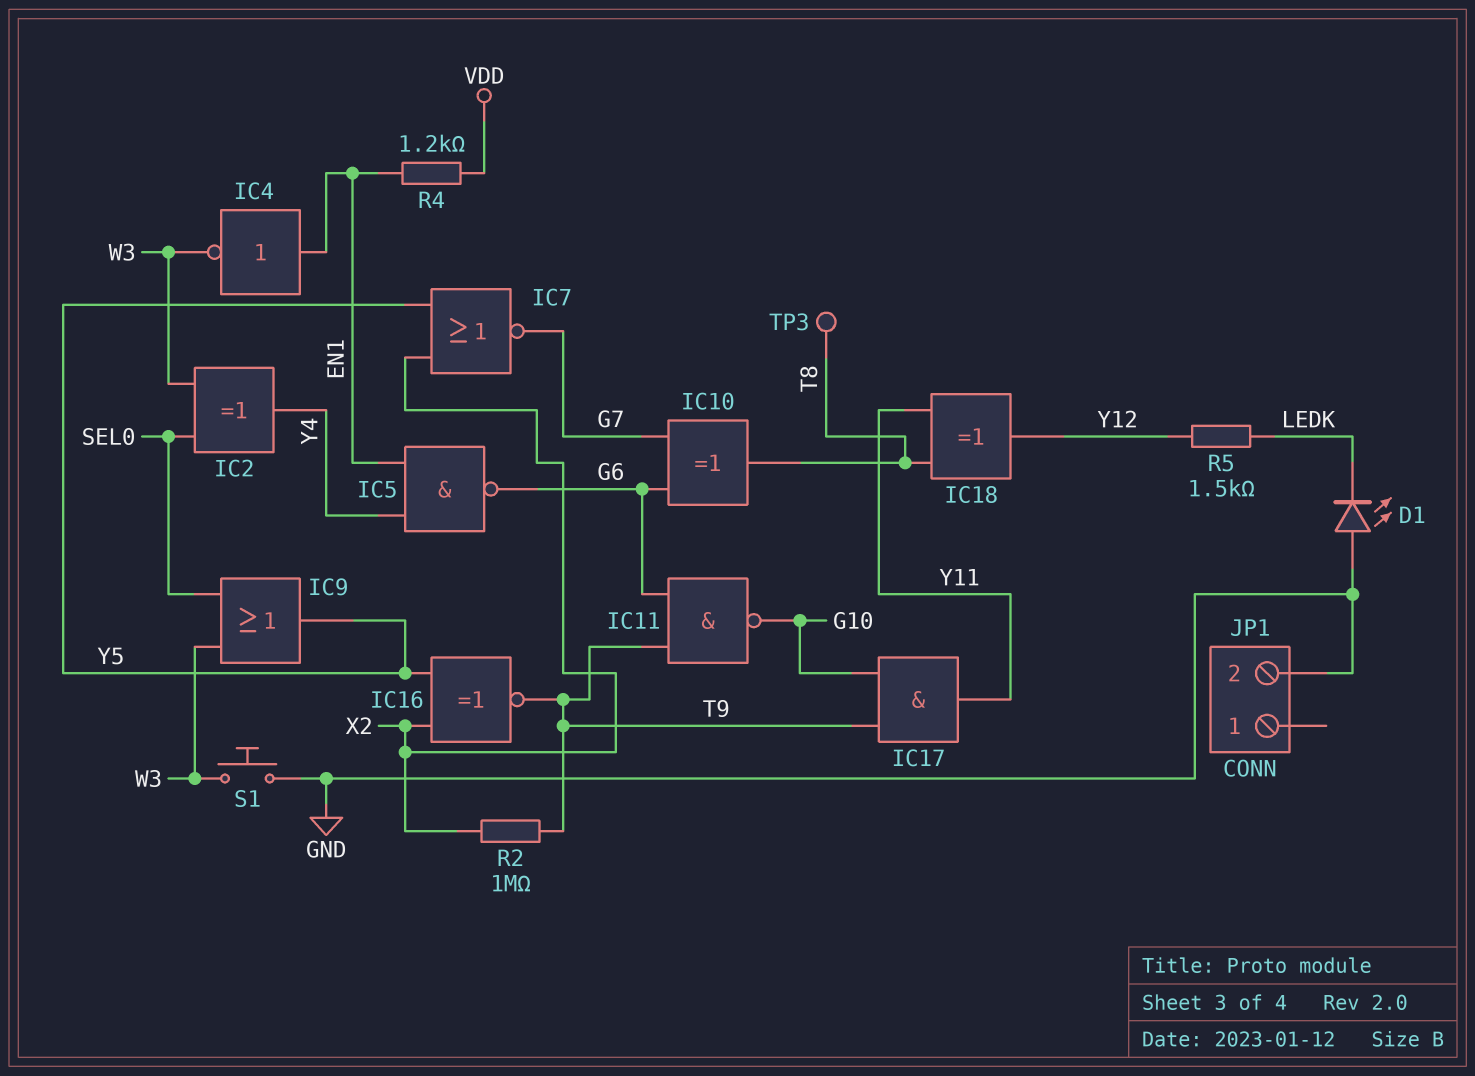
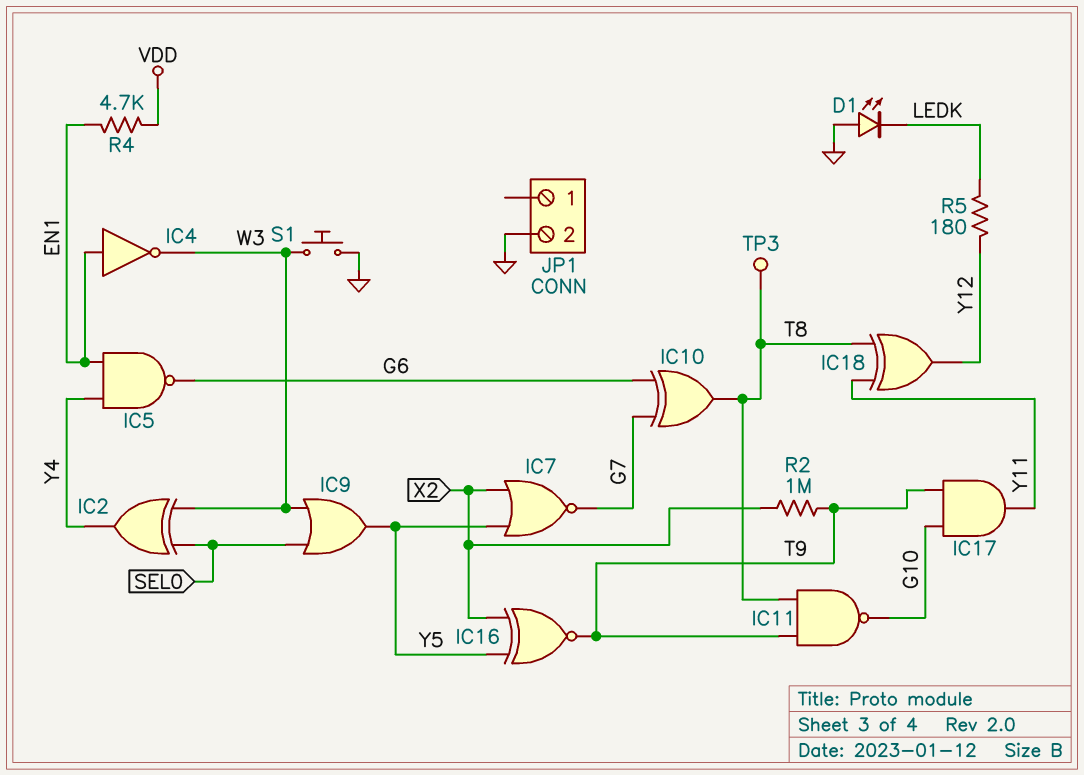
IC11: NAND (in G6, in T9, out G10) -> NAND (in T8, in T9, out G10)
R4: 1.2k (EN1, VDD) -> 4.7k (EN1, VDD)
R5: 1.5k (LEDK, Y12) -> 180 (LEDK, Y12)

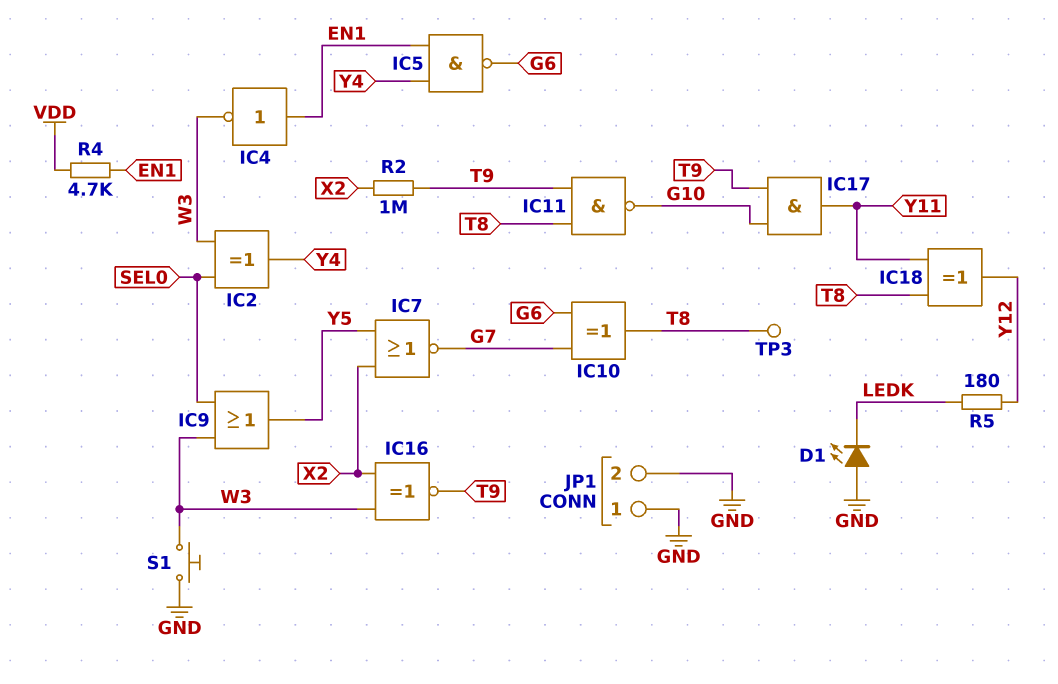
IC16: XNOR (in X2, in Y5, out T9) -> XNOR (in W3, in X2, out T9)
JP1 pin 1: none -> GND

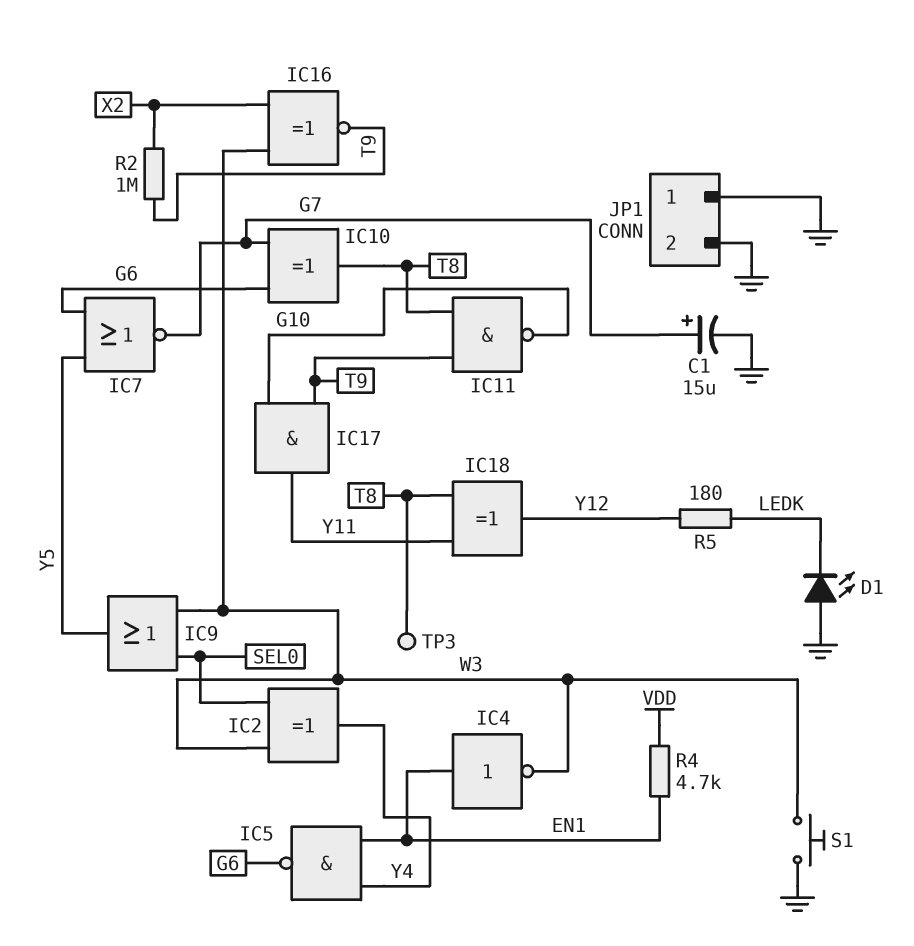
C1: none -> 15uF (plus G7, minus GND)
IC7: NOR (in X2, in Y5, out G7) -> NOR (in G6, in Y5, out G7)

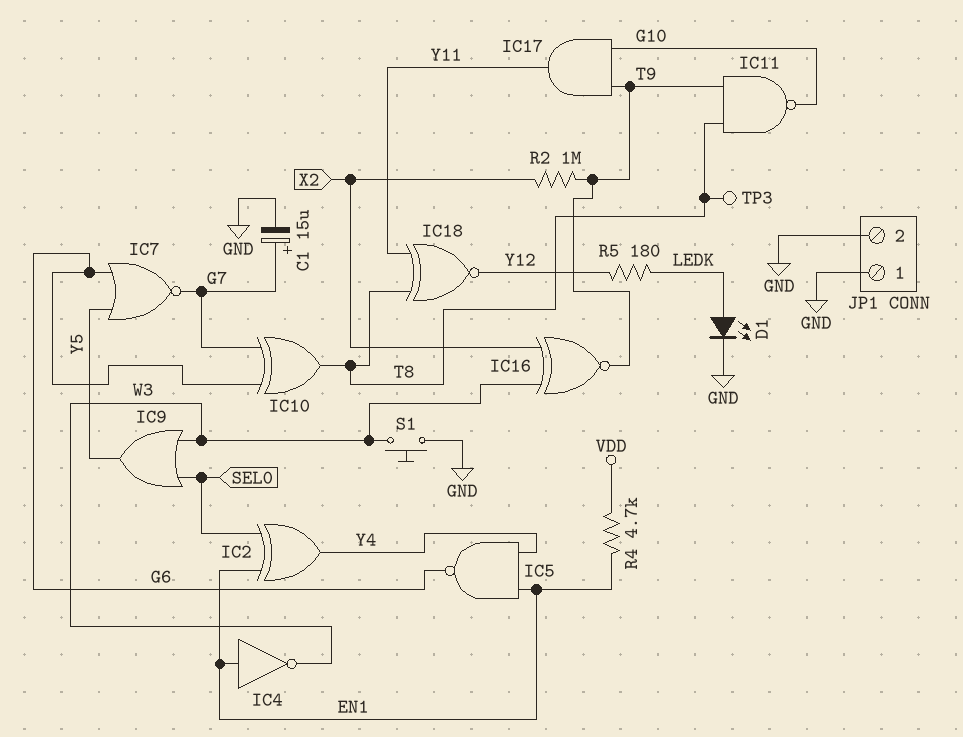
D1: LED (A GND, K LEDK) -> LED (A LEDK, K GND)
IC2: XOR (in SEL0, in W3, out Y4) -> XOR (in EN1, in SEL0, out Y4)
IC18: XOR (in T8, in Y11, out Y12) -> XNOR (in T8, in Y11, out Y12)

